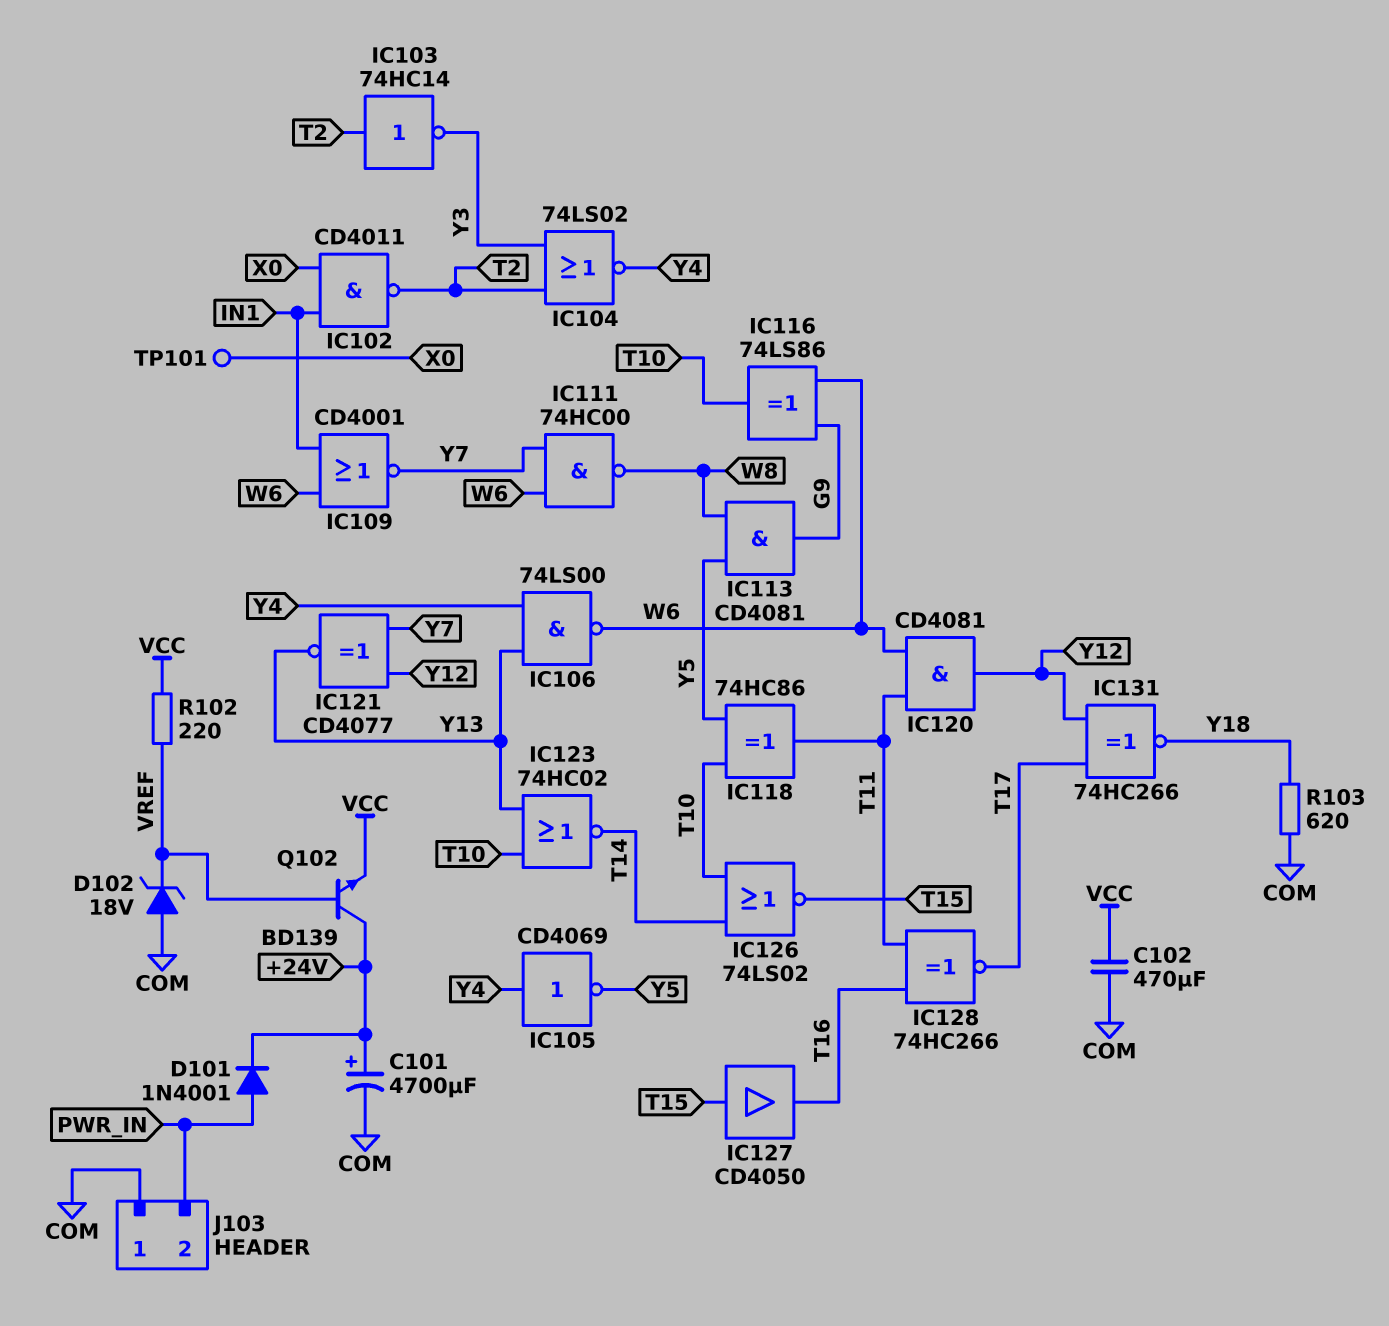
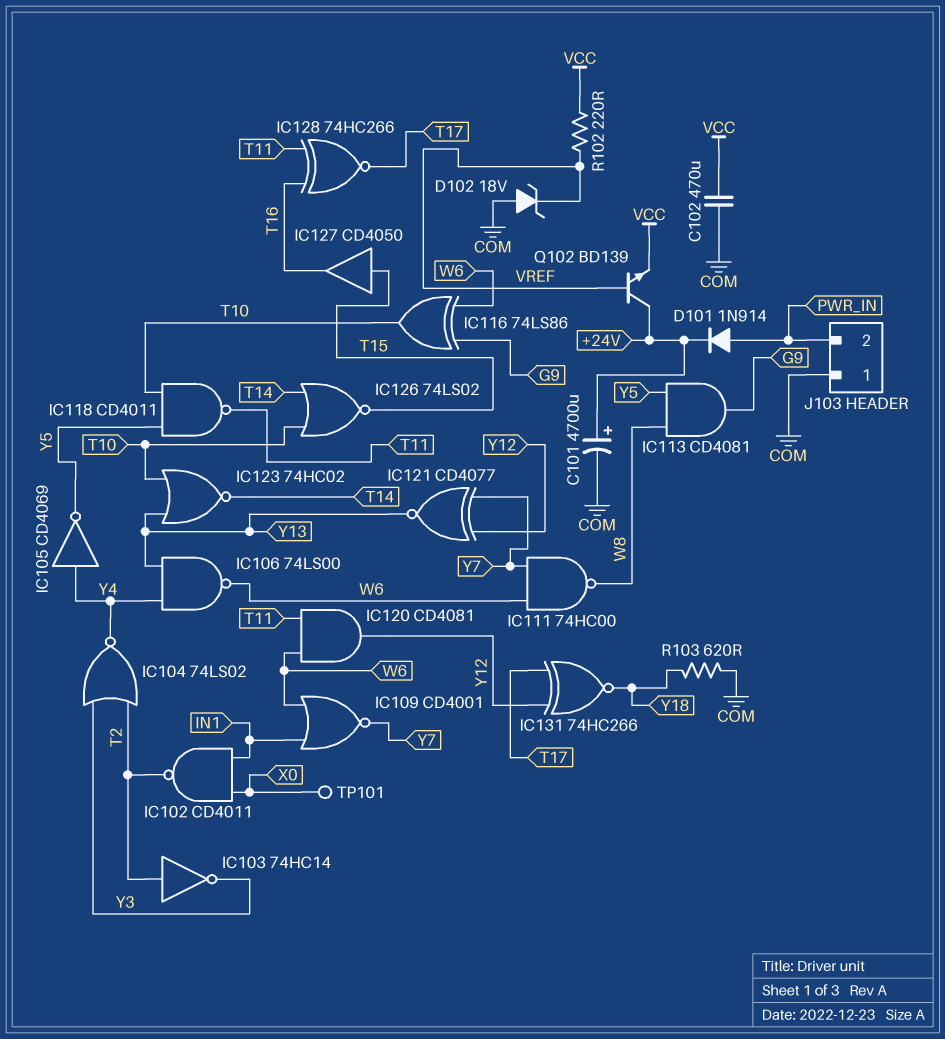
D101: diode 1N4001 (A PWR_IN, K +24V) -> diode 1N914 (A PWR_IN, K +24V)
IC118: XOR 74HC86 (in T10, in Y5, out T11) -> NAND CD4011 (in T10, in Y5, out T11)

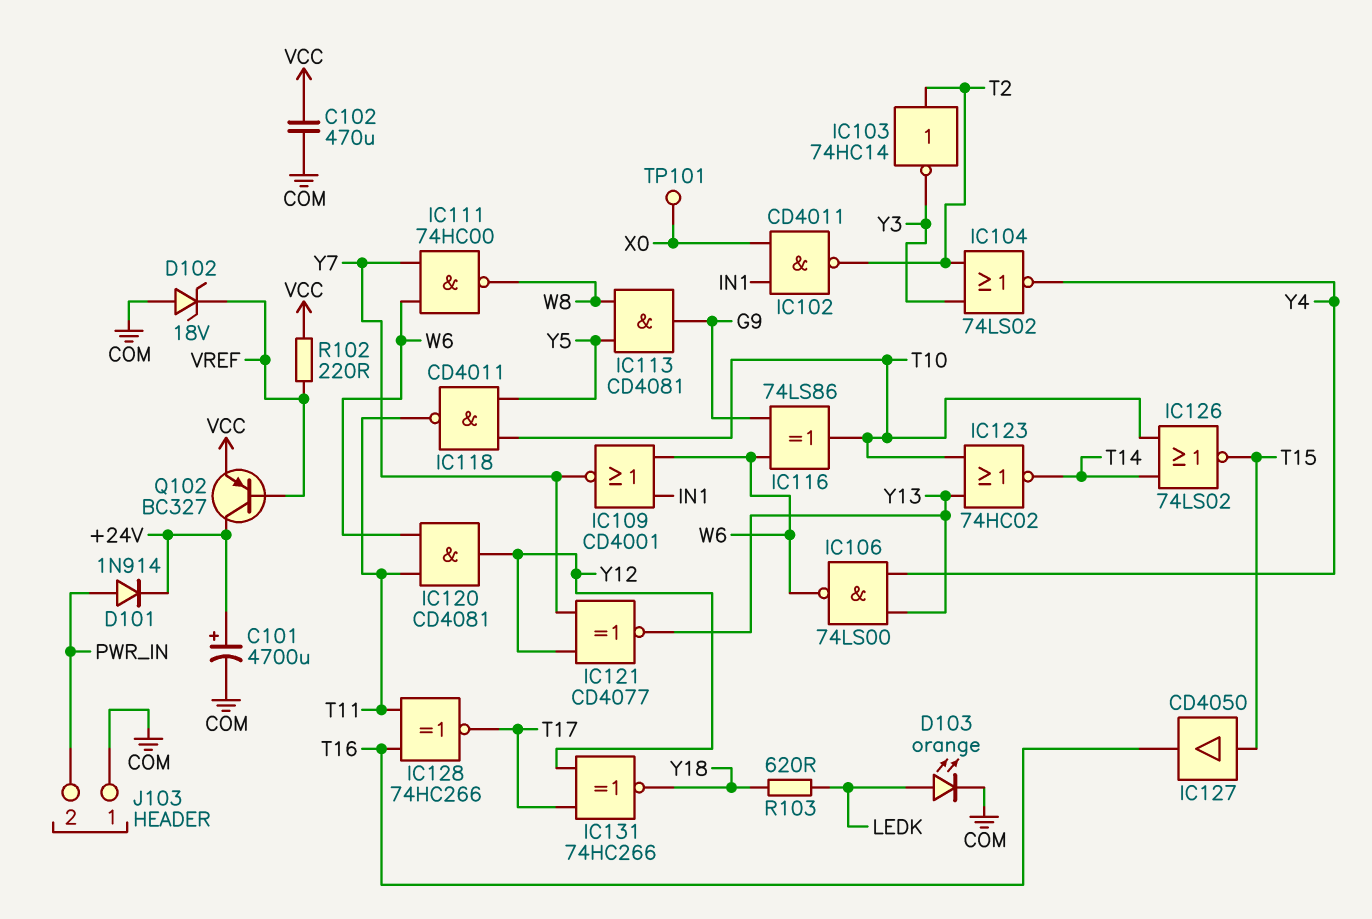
D103: none -> LED orange (A LEDK, K COM)
IC105: NOT CD4069 (in Y4, out Y5) -> none
Q102: NPN BD139 (B VREF, C +24V, E VCC) -> PNP BC327 (B VREF, C +24V, E VCC)
R103: 620 (COM, Y18) -> 620 (LEDK, Y18)

